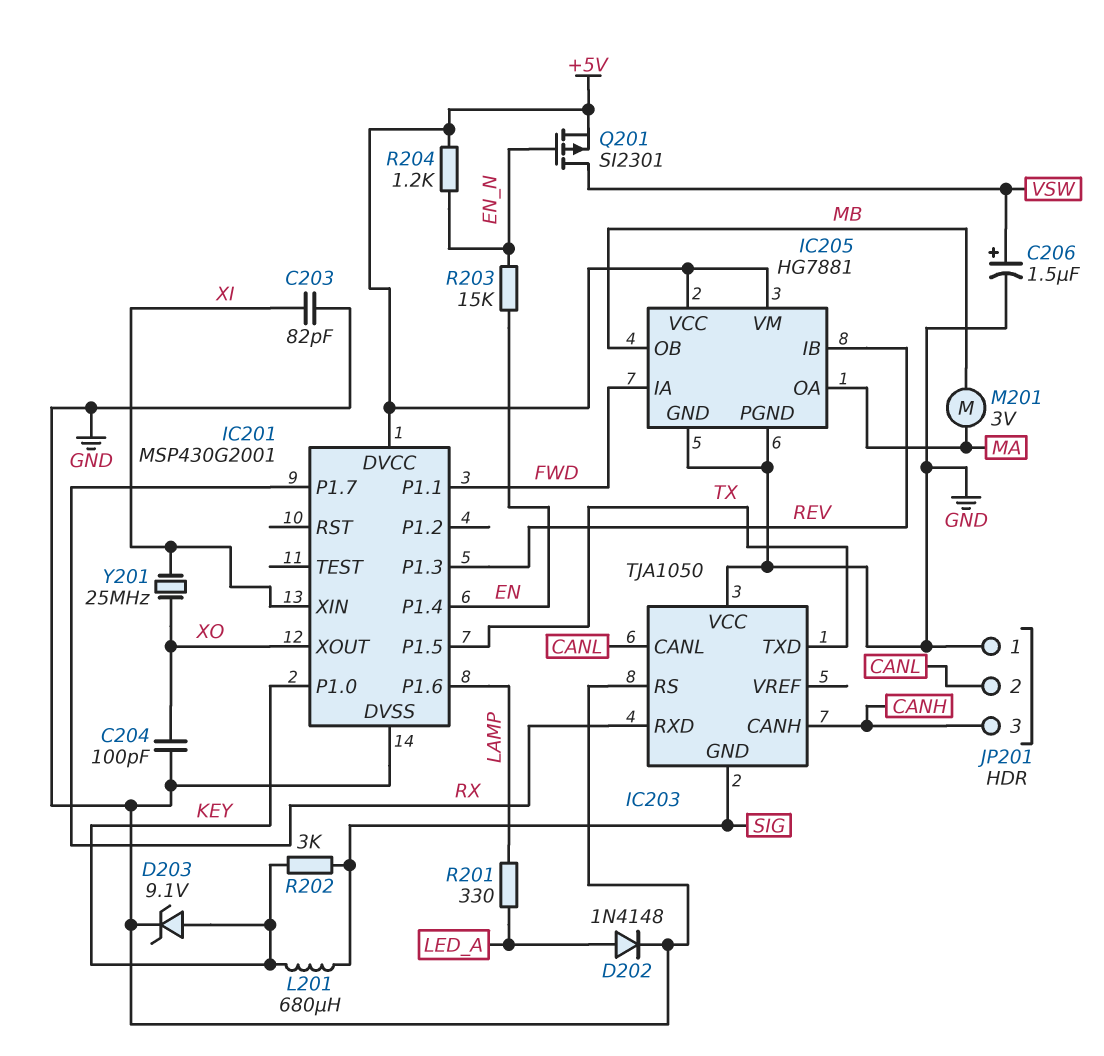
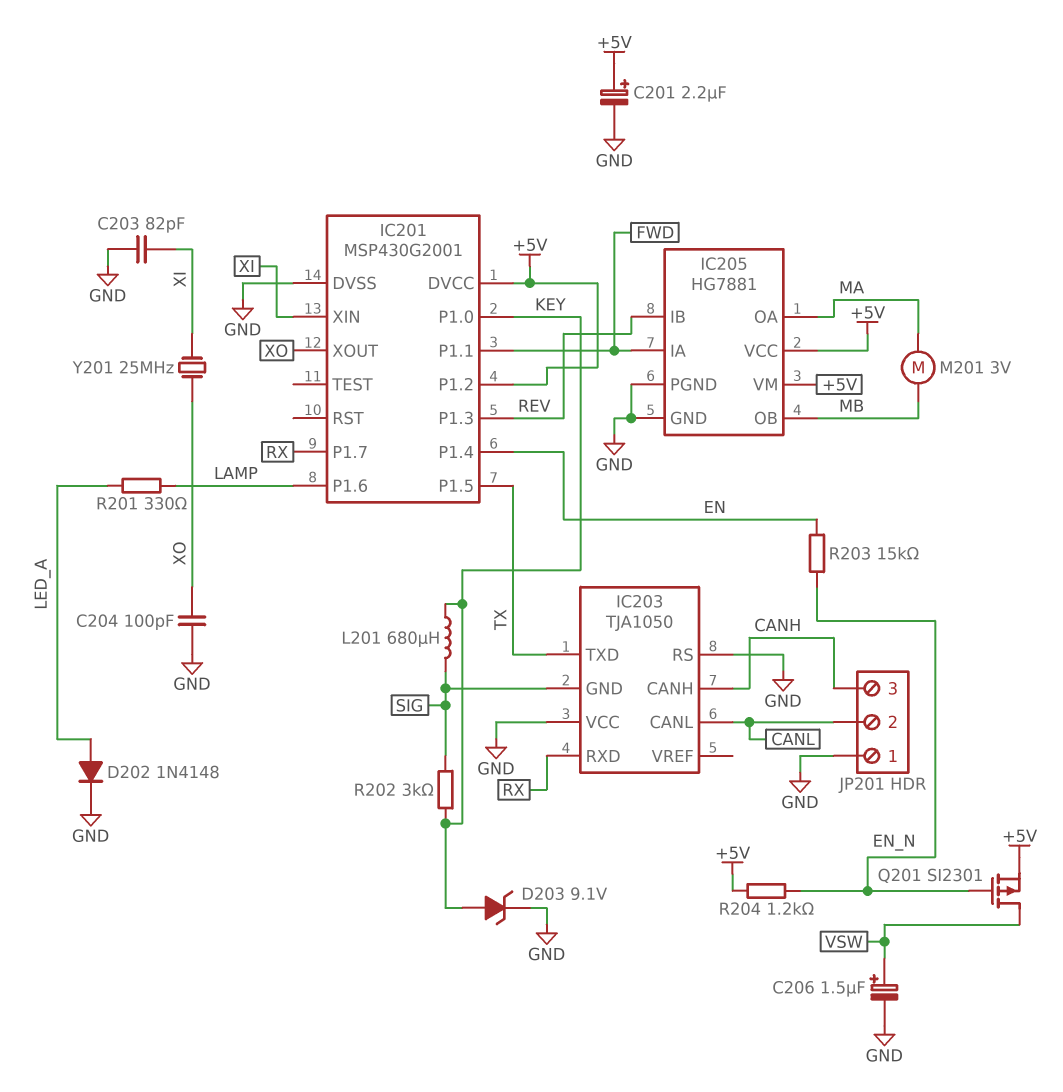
C201: none -> 2.2uF (plus +5V, minus GND)
IC201 pin P1.2: none -> +5V

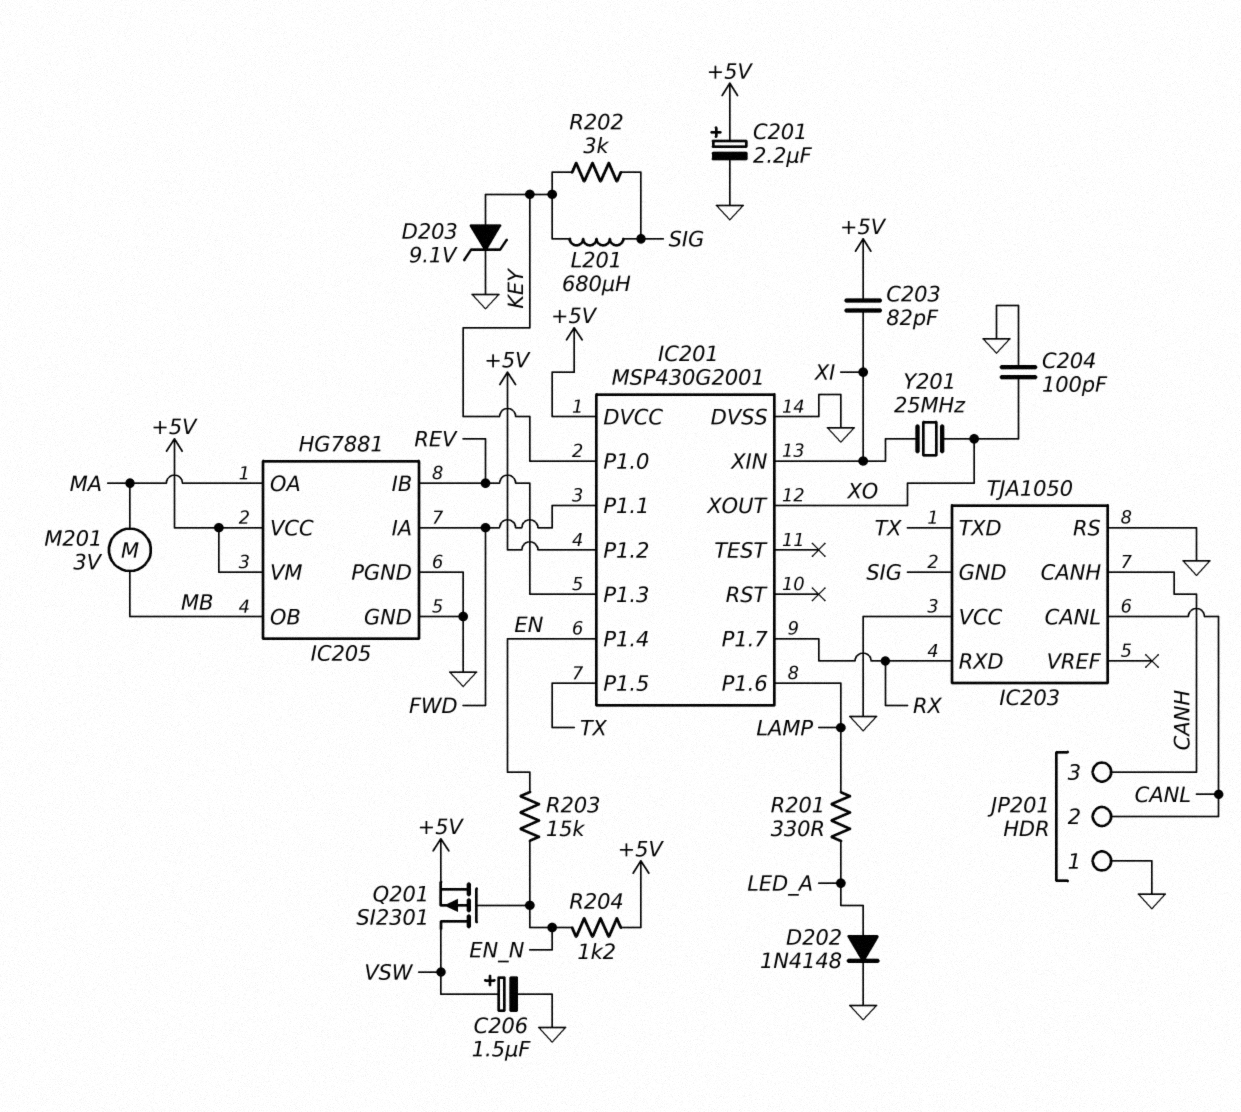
C203: 82pF (GND, XI) -> 82pF (+5V, XI)

